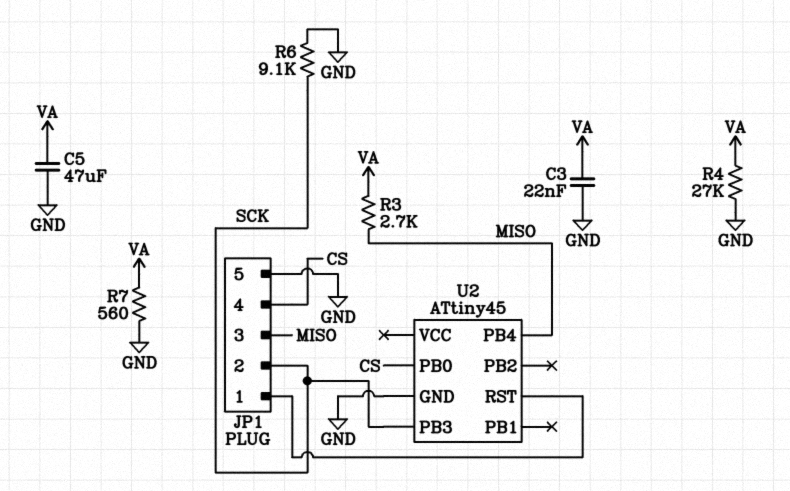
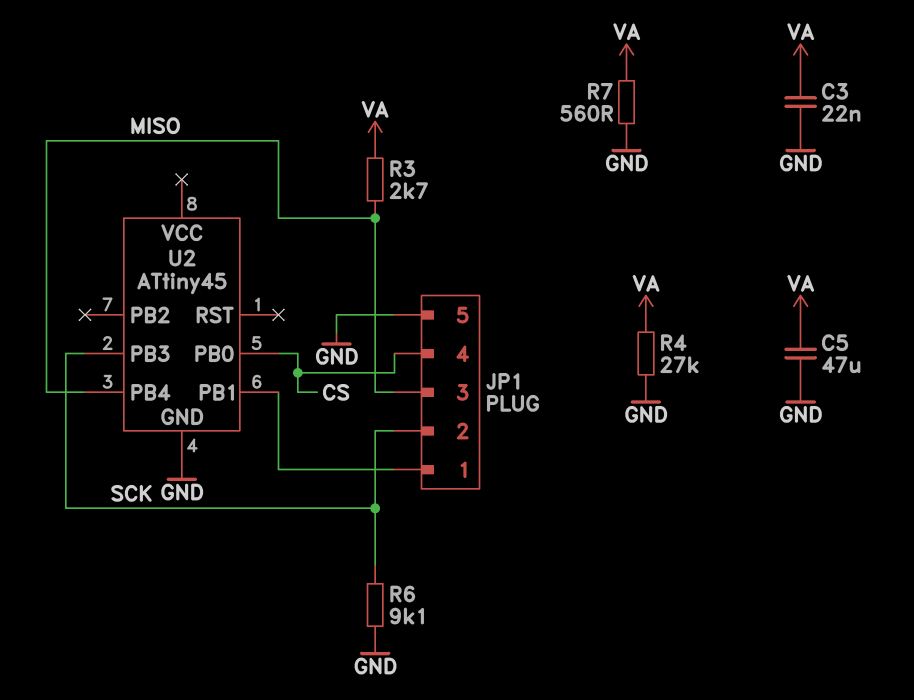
U2 pin PB1: none -> JP1/1
U2 pin RST: JP1/1 -> none

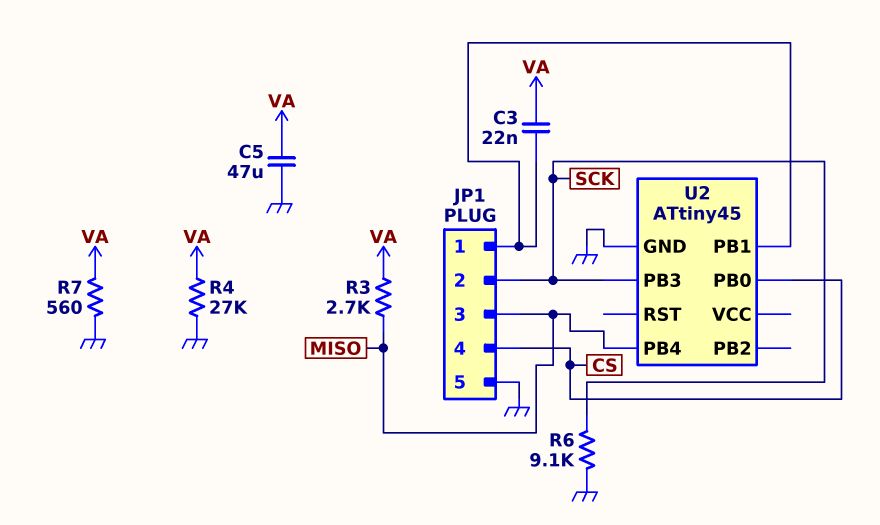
C3: 22nF (GND, VA) -> 22nF (JP1/1, VA)

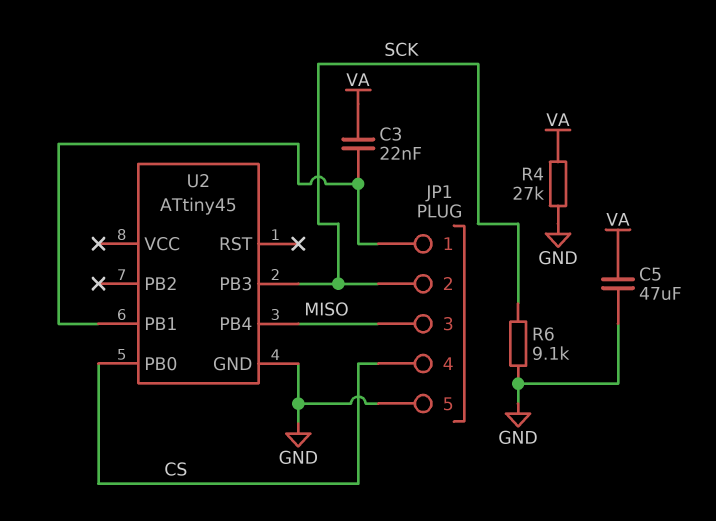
R3: 2.7k (MISO, VA) -> none
R7: 560 (GND, VA) -> none

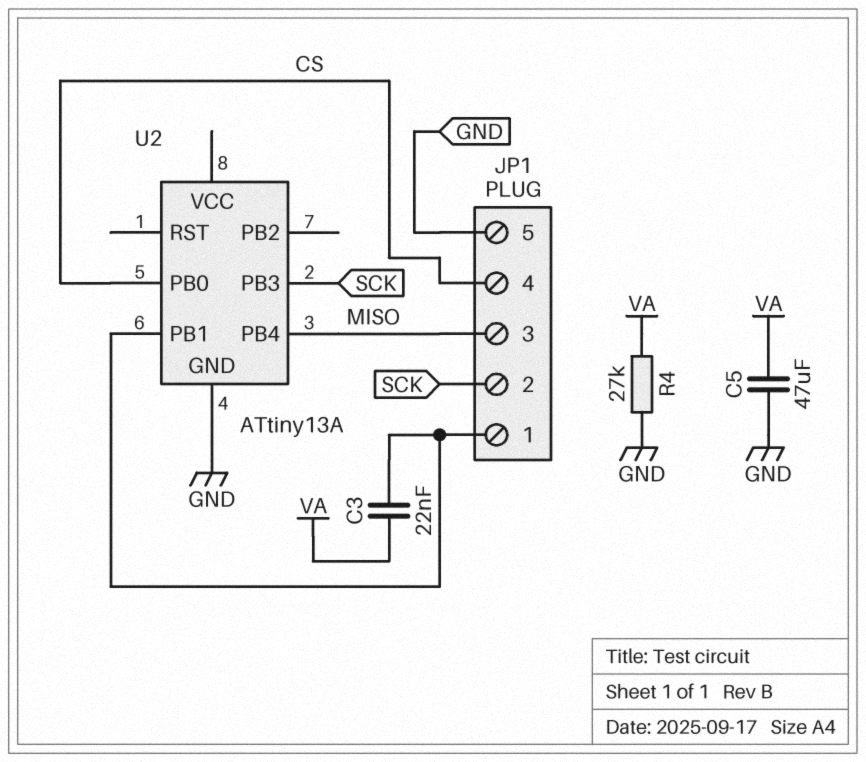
R6: 9.1k (GND, SCK) -> none
U2: ATtiny45 -> ATtiny13A

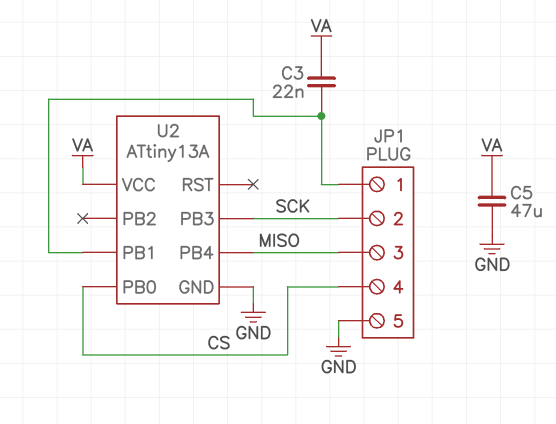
R4: 27k (GND, VA) -> none
U2 pin VCC: none -> VA

